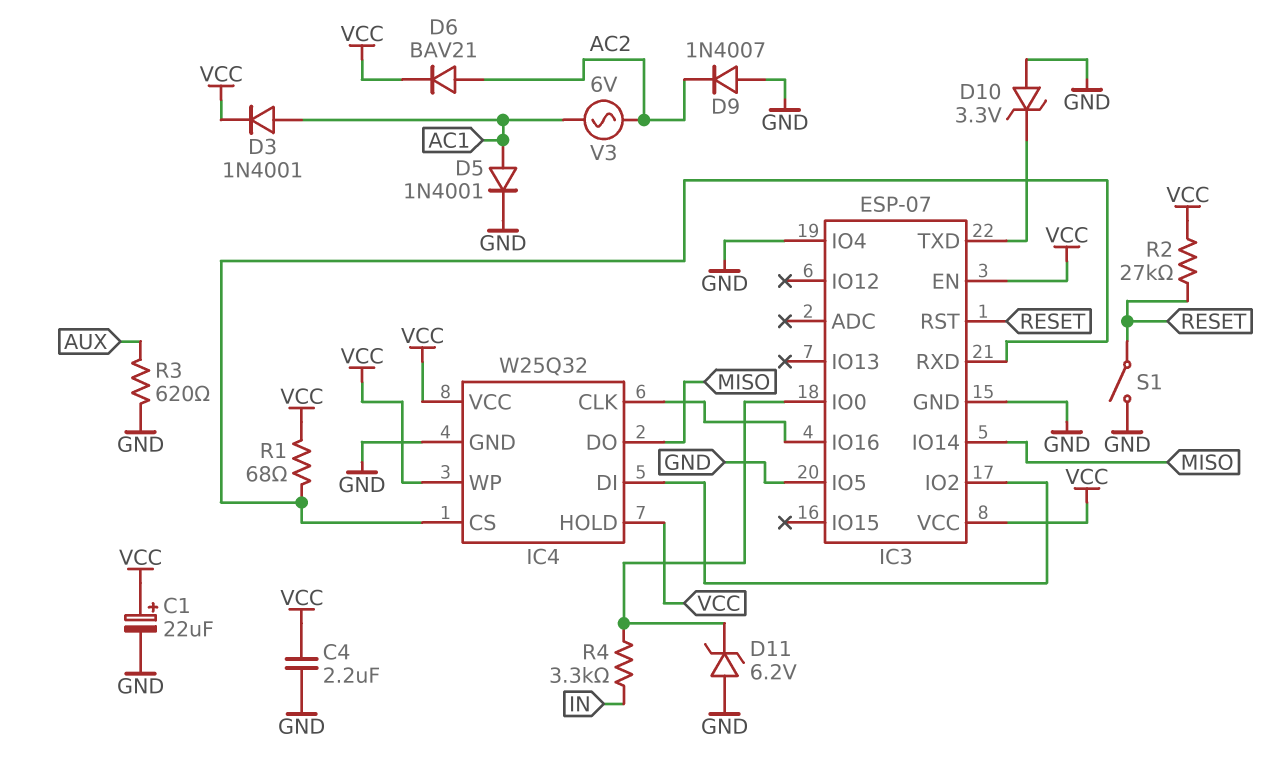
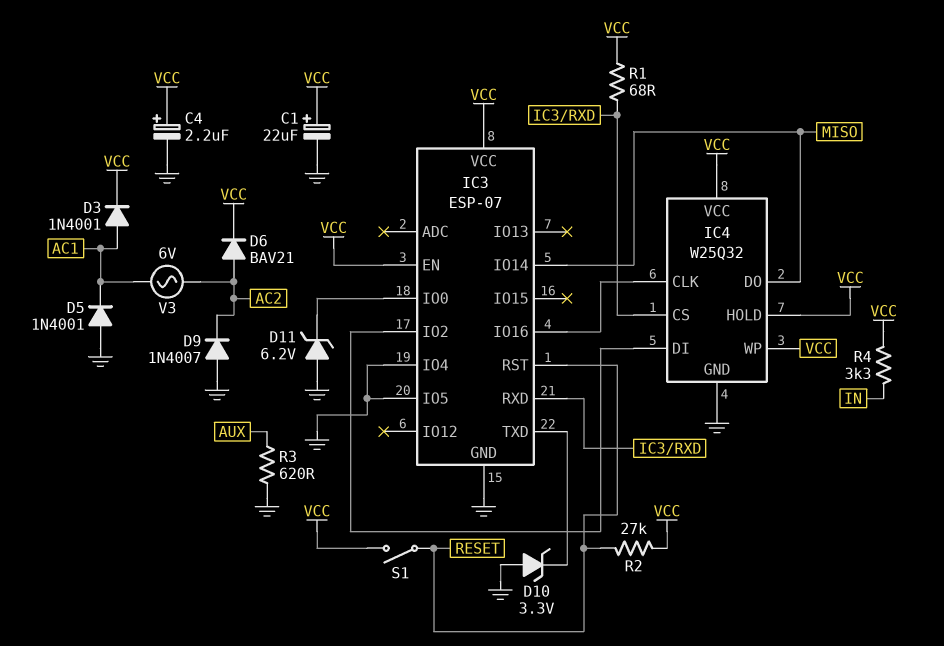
C4: 2.2uF (GND, VCC) -> 2.2uF (plus VCC, minus GND)
D5: diode 1N4001 (A AC1, K GND) -> diode 1N4001 (A GND, K AC1)
R4: 3.3k (IC3/IO0, IN) -> 3.3k (IN, VCC)
S1: switch (GND, RESET) -> switch (RESET, VCC)

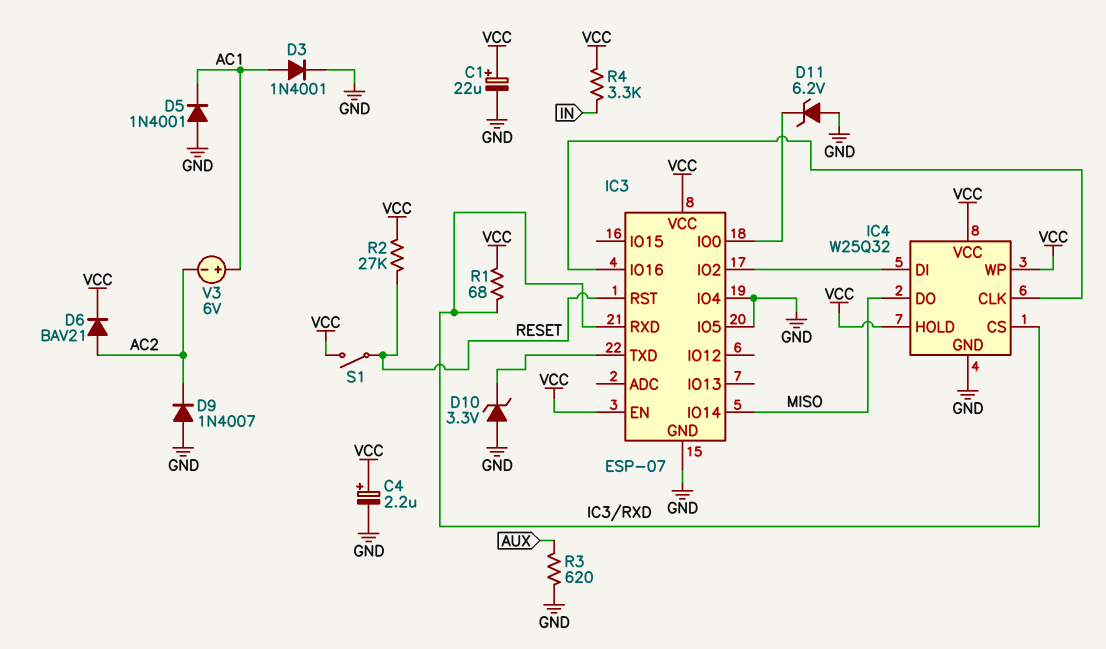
D3: diode 1N4001 (A AC1, K VCC) -> diode 1N4001 (A AC1, K GND)
V3: AC 6V (AC1, AC2) -> 6V (plus AC1, minus AC2)

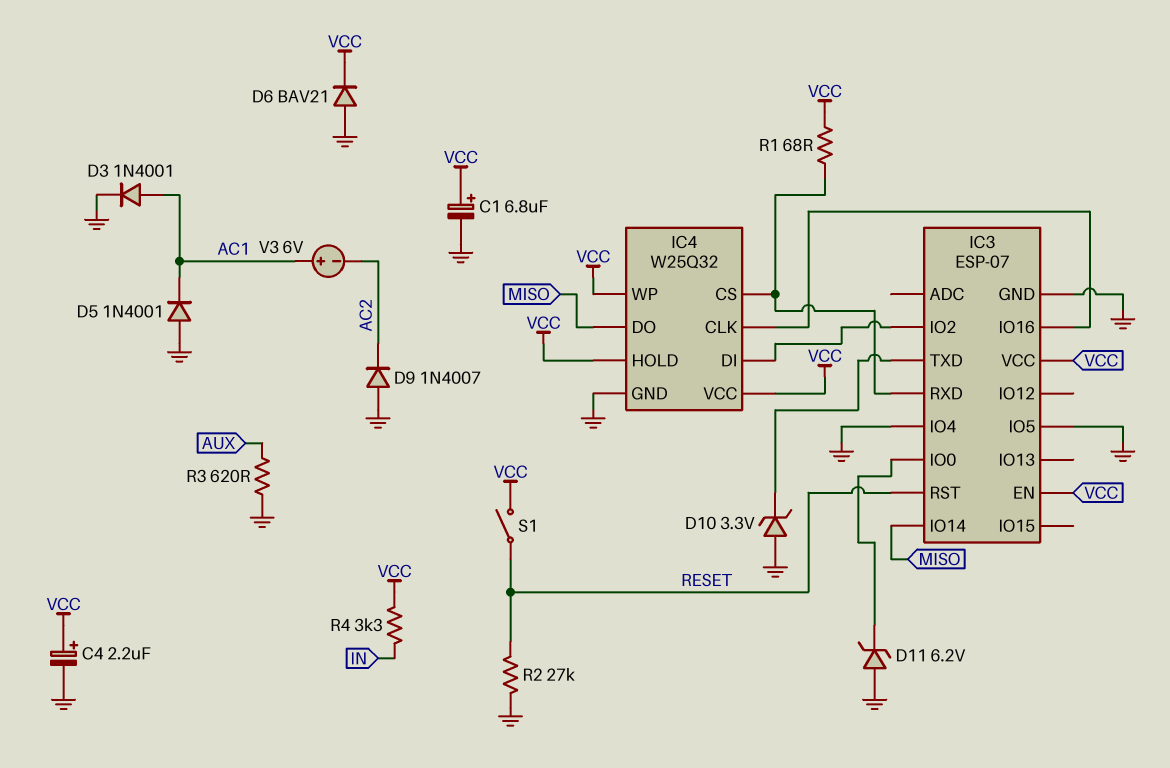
C1: 22uF (plus VCC, minus GND) -> 6.8uF (plus VCC, minus GND)
D6: diode BAV21 (A AC2, K VCC) -> diode BAV21 (A GND, K VCC)
R2: 27k (RESET, VCC) -> 27k (GND, RESET)

